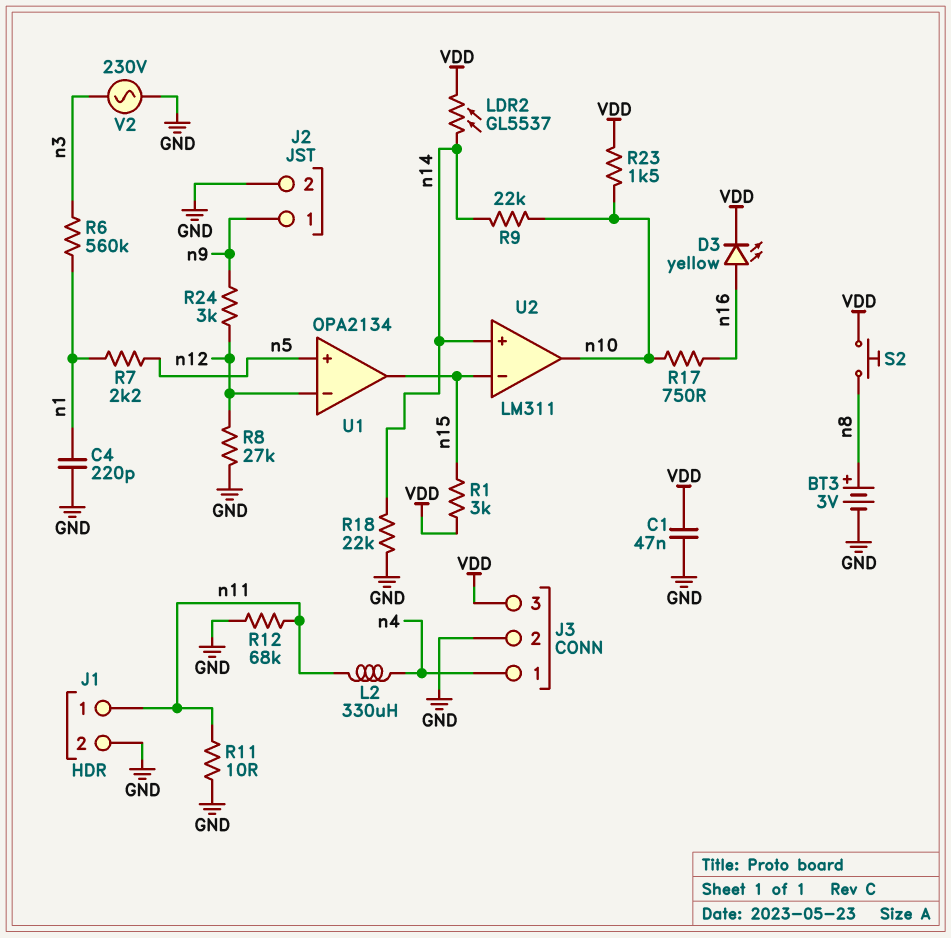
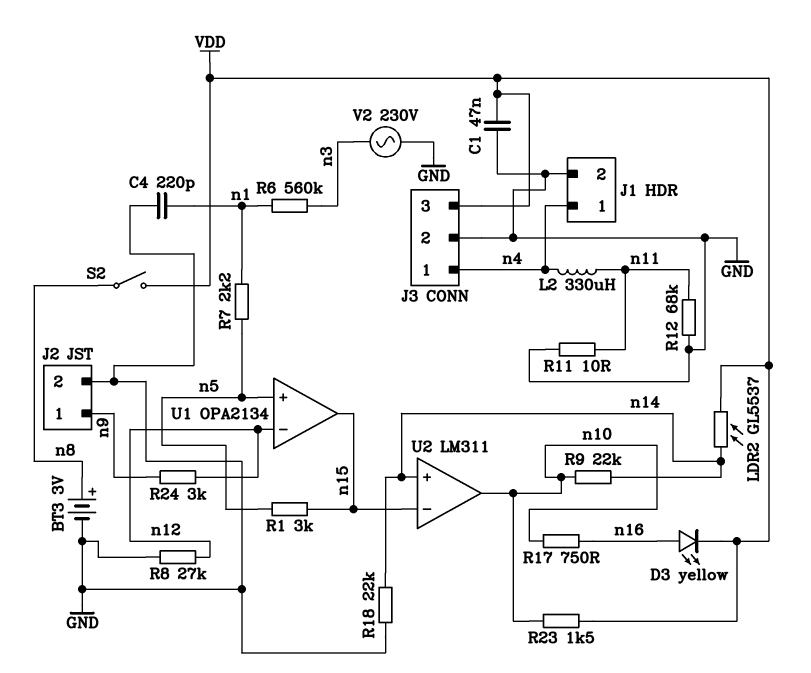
J1 pin 1: n11 -> n4
R1: 3k (VDD, n15) -> 3k (n5, n15)
S2: button (VDD, n8) -> switch (VDD, n8)

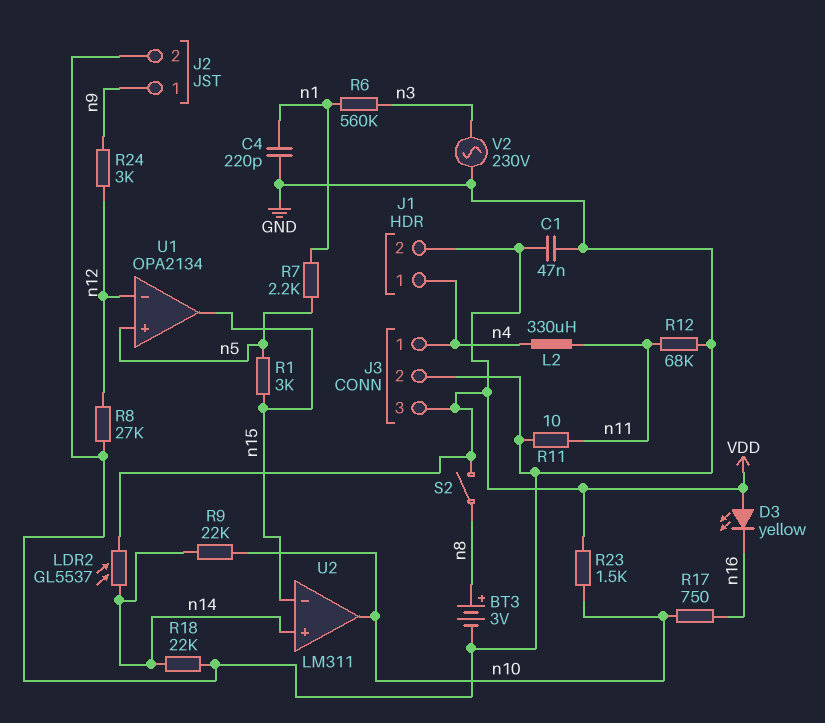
D3: LED yellow (A n16, K VDD) -> LED yellow (A VDD, K n16)
J1 pin 2: GND -> VDD

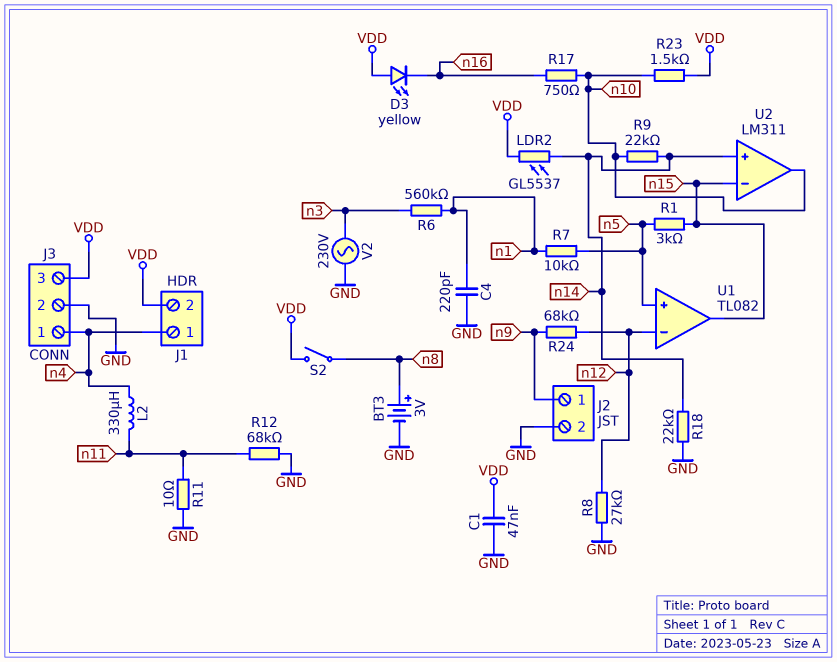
R7: 2.2k (n1, n5) -> 10k (n1, n5)
R24: 3k (n9, n12) -> 68k (n9, n12)
U1: OPA2134 -> TL082

